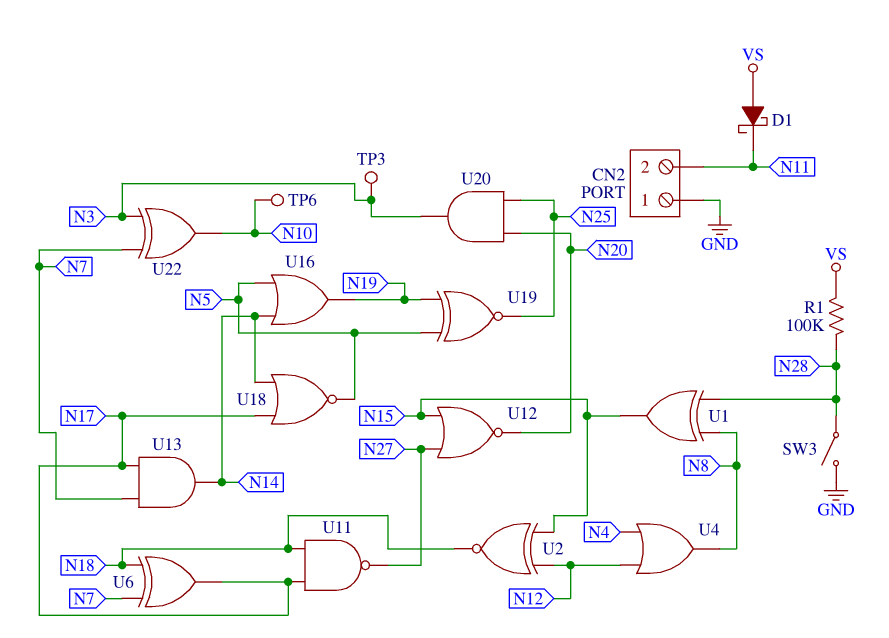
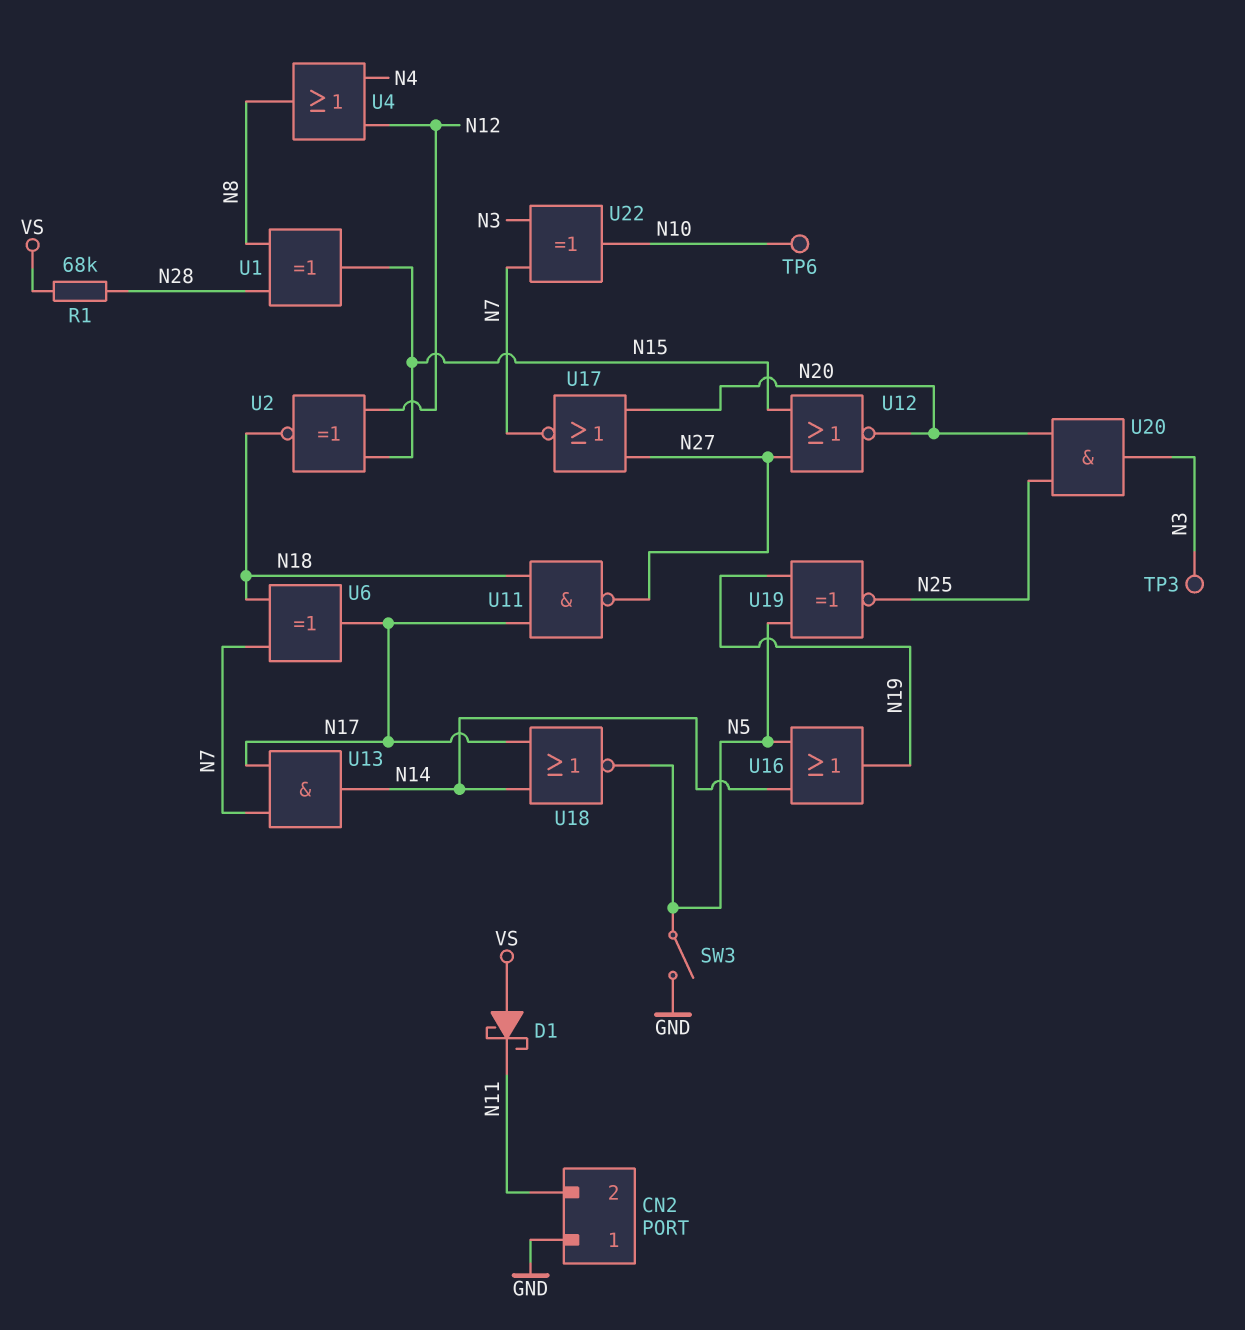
R1: 100k (N28, VS) -> 68k (N28, VS)
SW3: switch (GND, N28) -> switch (GND, N5)
U17: none -> NOR (in N20, in N27, out N7)

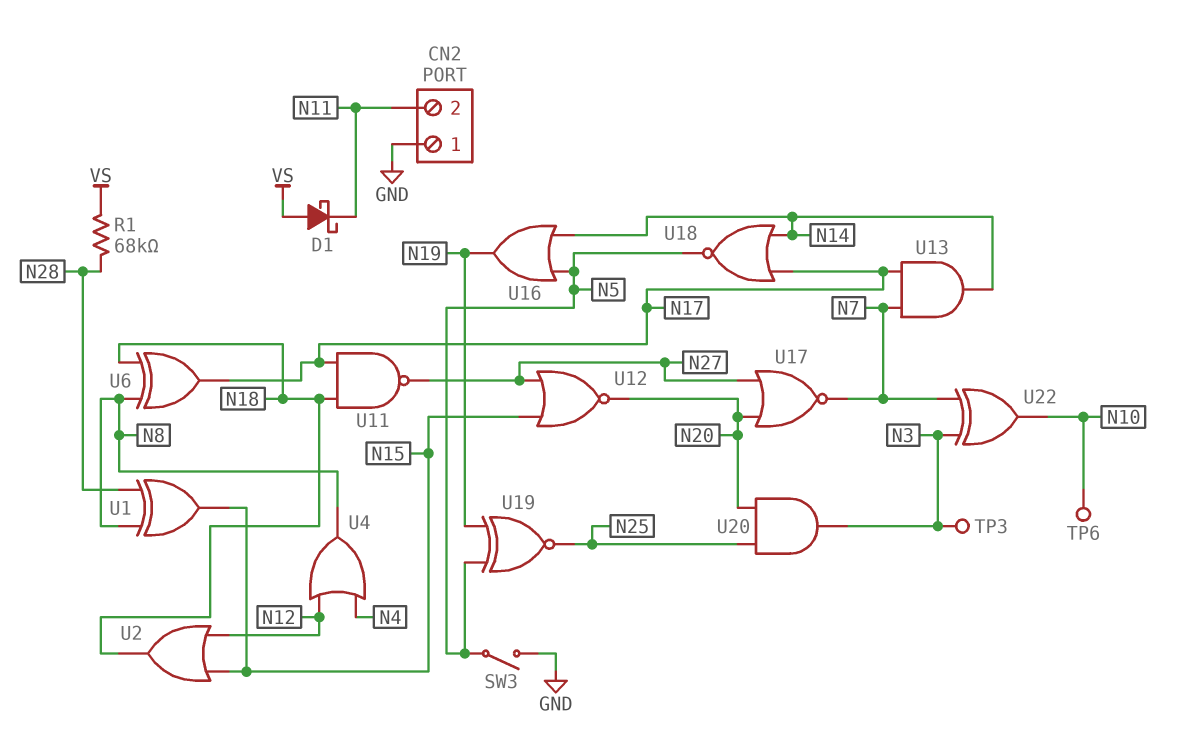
U2: XNOR (in N12, in N15, out N18) -> OR (in N12, in N15, out N18)
U6: XOR (in N7, in N18, out N17) -> XOR (in N8, in N18, out N17)

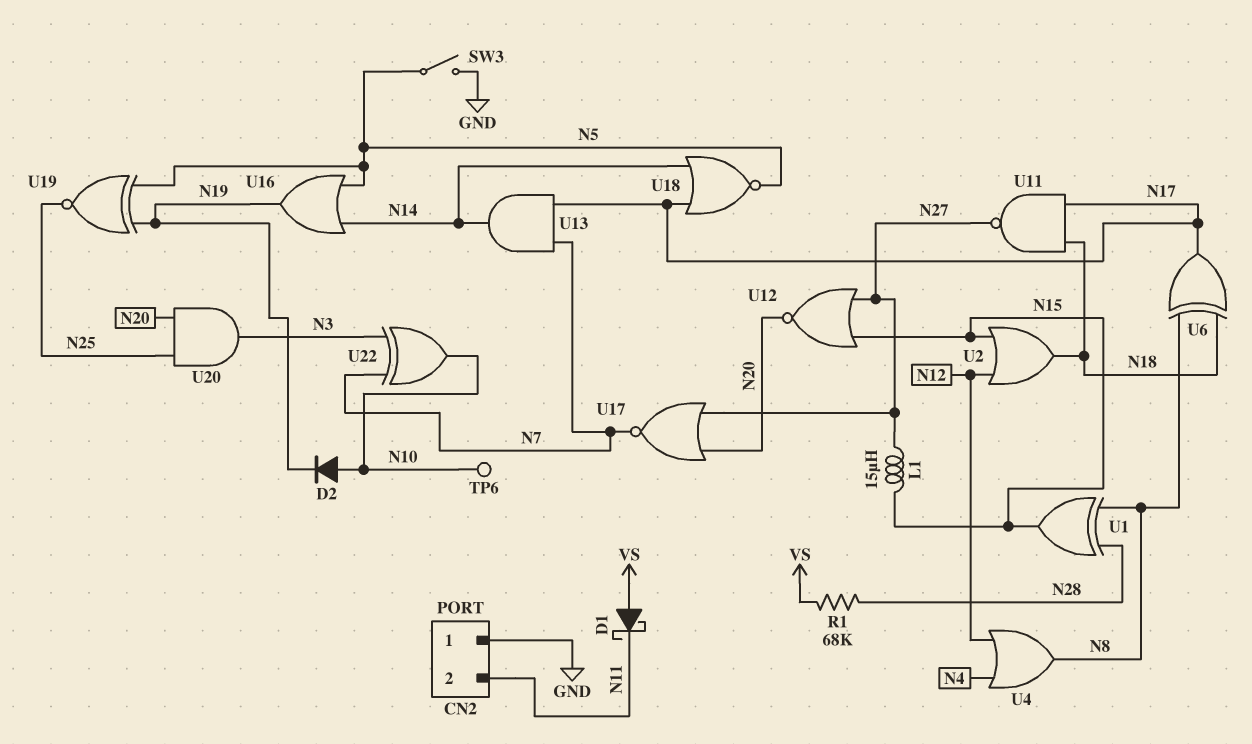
D2: none -> diode (A N10, K N19)
L1: none -> 15uH (N15, N27)
TP3: test point (N3) -> none

